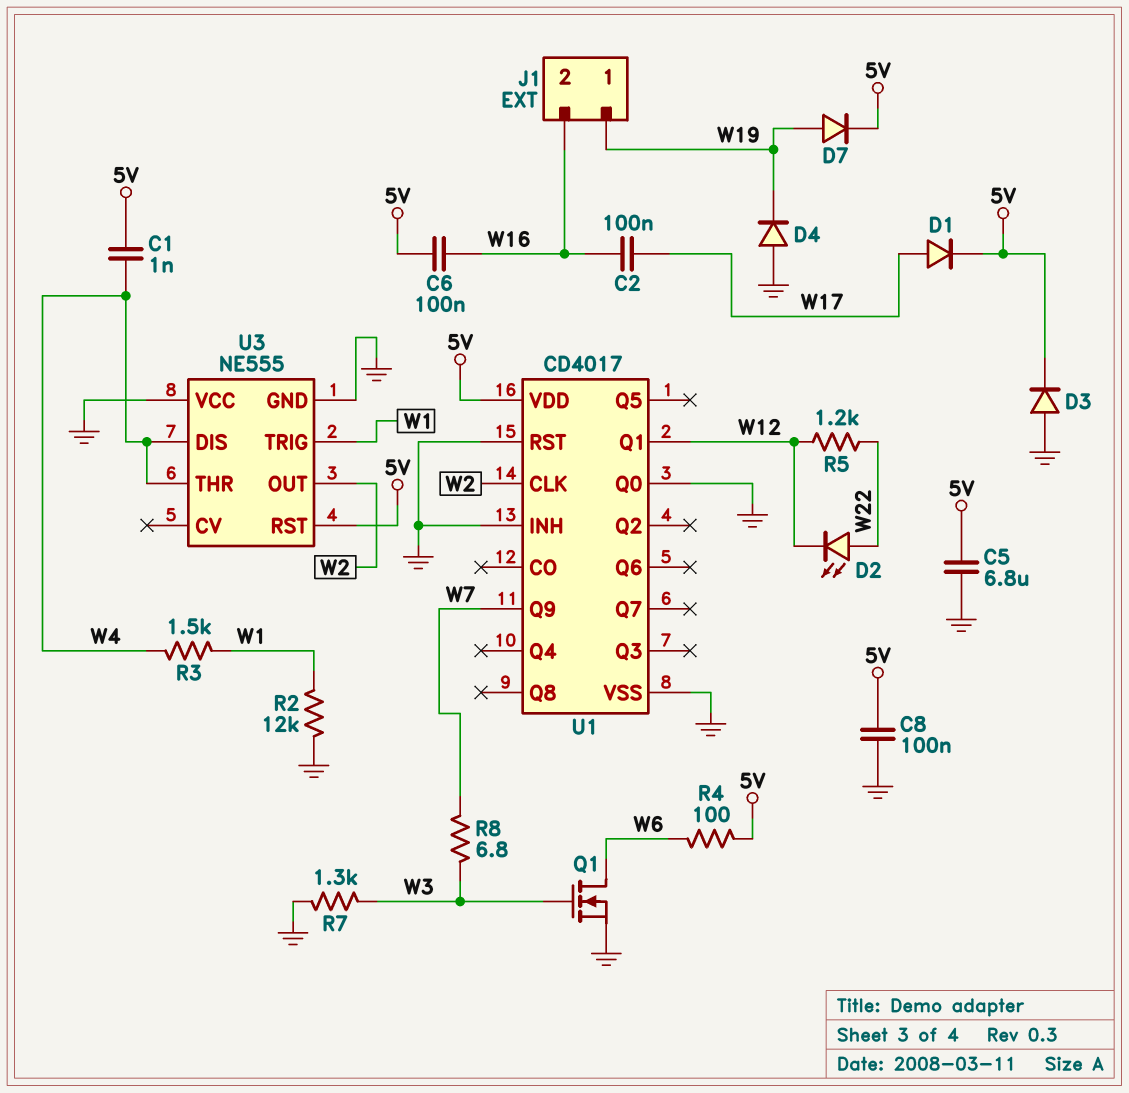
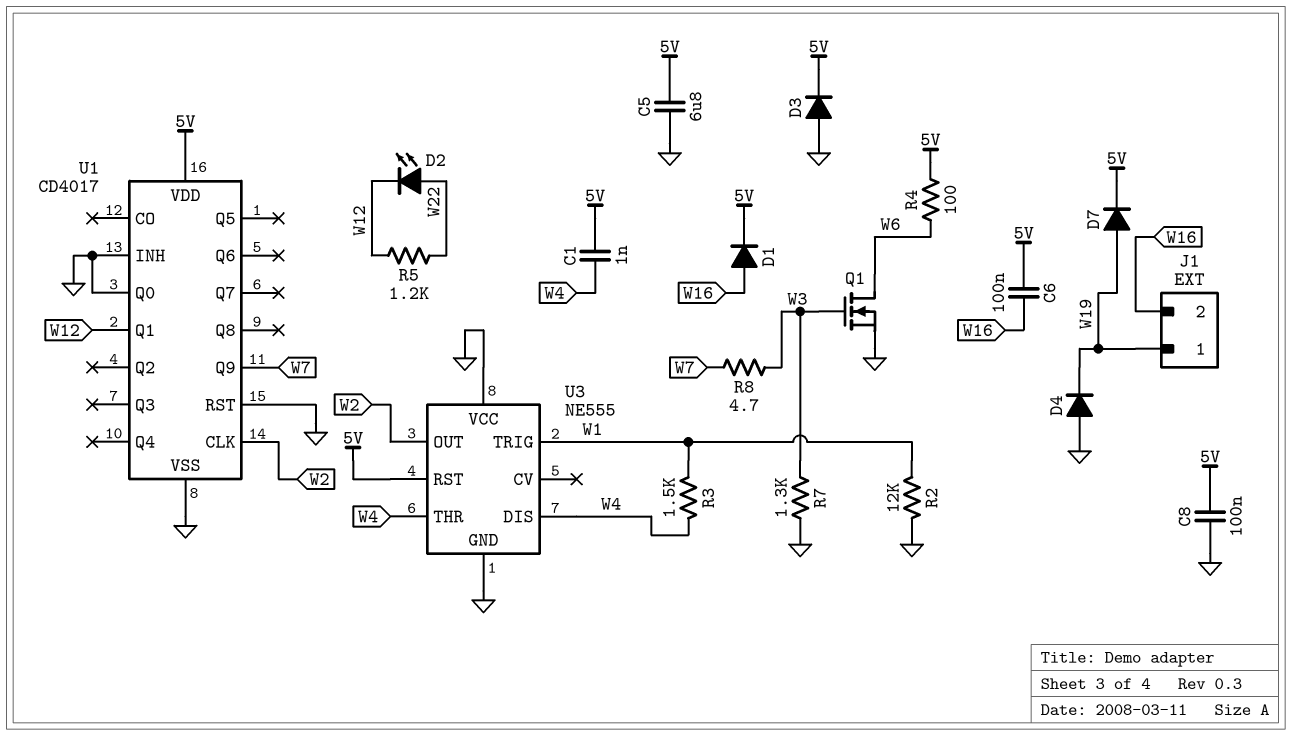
C2: 100nF (W16, W17) -> none
D1: diode (A W17, K 5V) -> diode (A W16, K 5V)
R8: 6.8 (W3, W7) -> 4.7 (W3, W7)

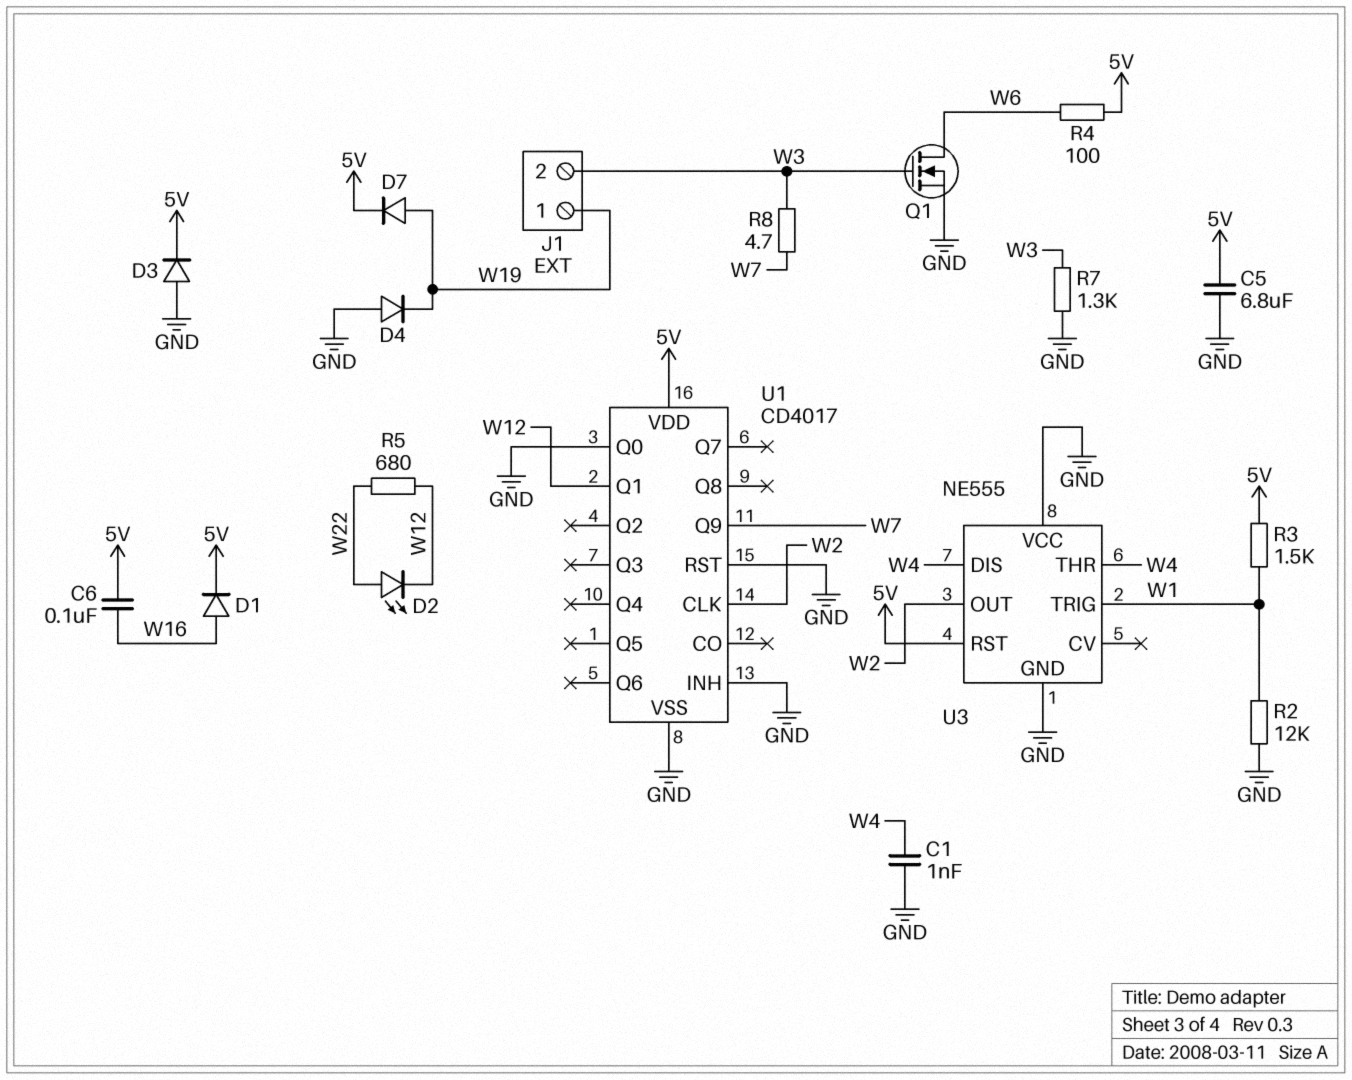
C1: 1nF (5V, W4) -> 1nF (GND, W4)
C8: 100nF (5V, GND) -> none
J1 pin 2: W16 -> W3
R3: 1.5k (W1, W4) -> 1.5k (5V, W1)
R5: 1.2k (W12, W22) -> 680 (W12, W22)

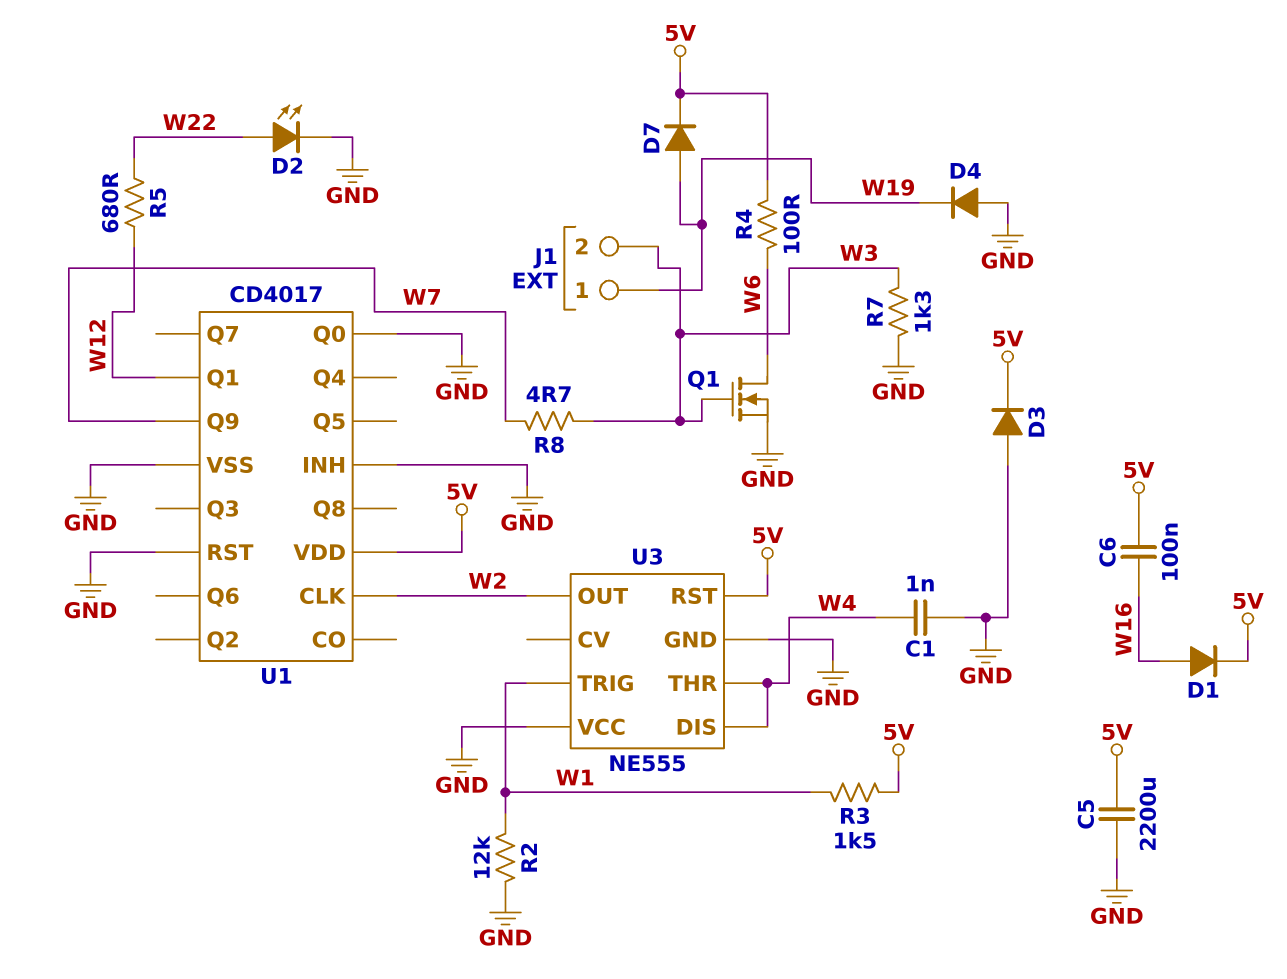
C5: 6.8uF (5V, GND) -> 2200uF (5V, GND)
D2: LED (A W22, K W12) -> LED (A W22, K GND)

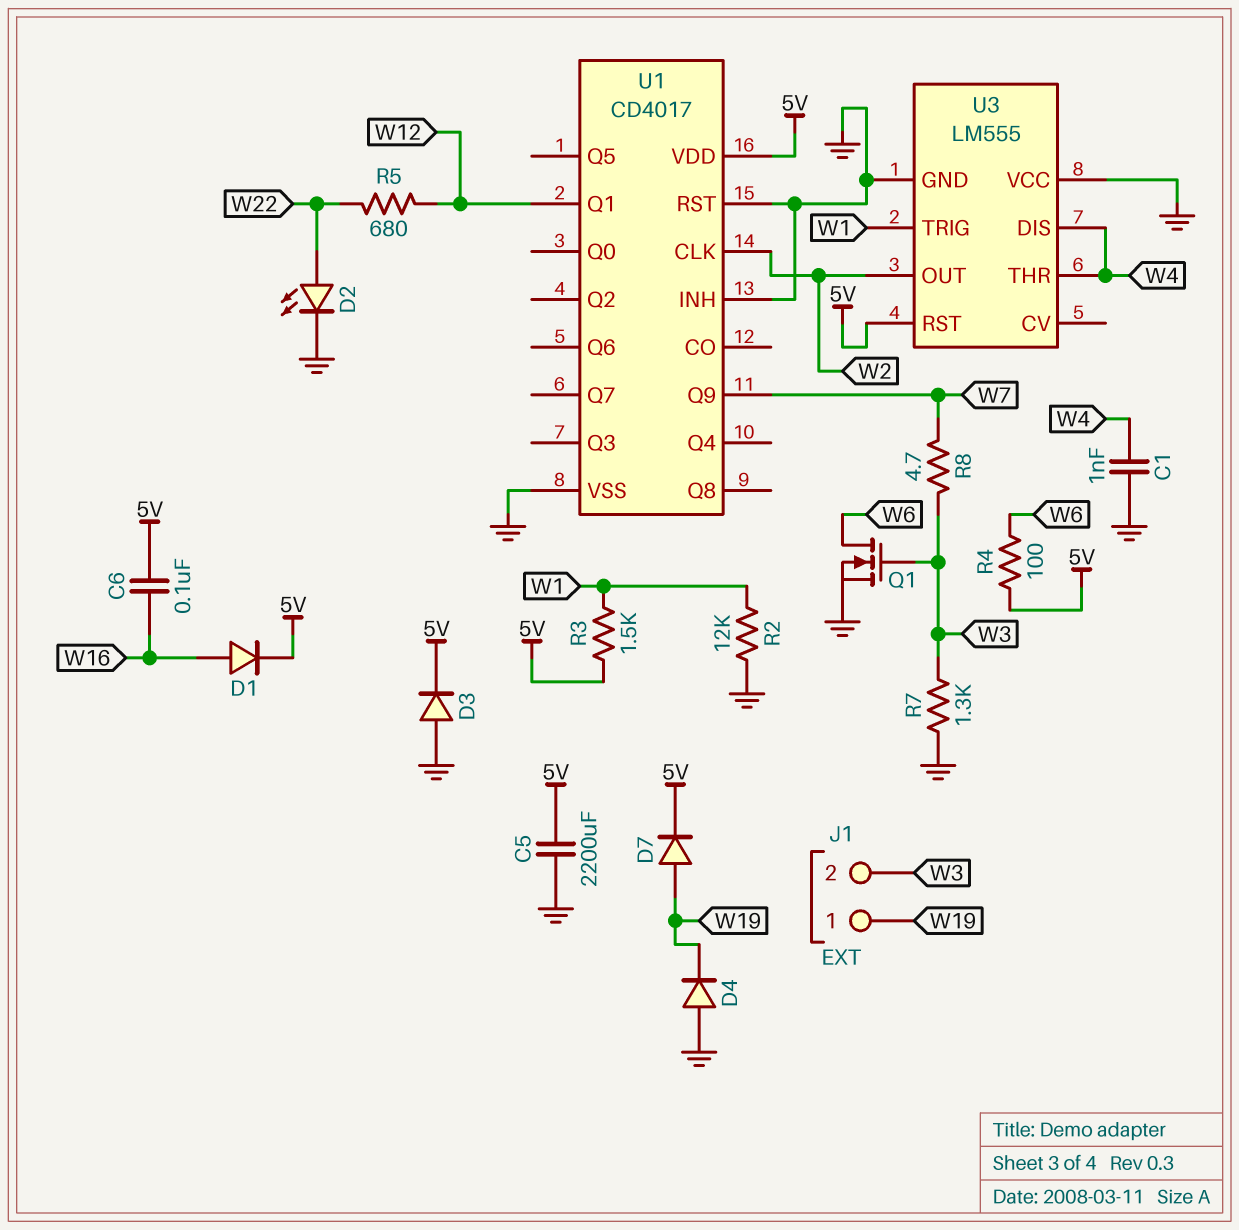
U1 pin Q0: GND -> none
U3: NE555 -> LM555

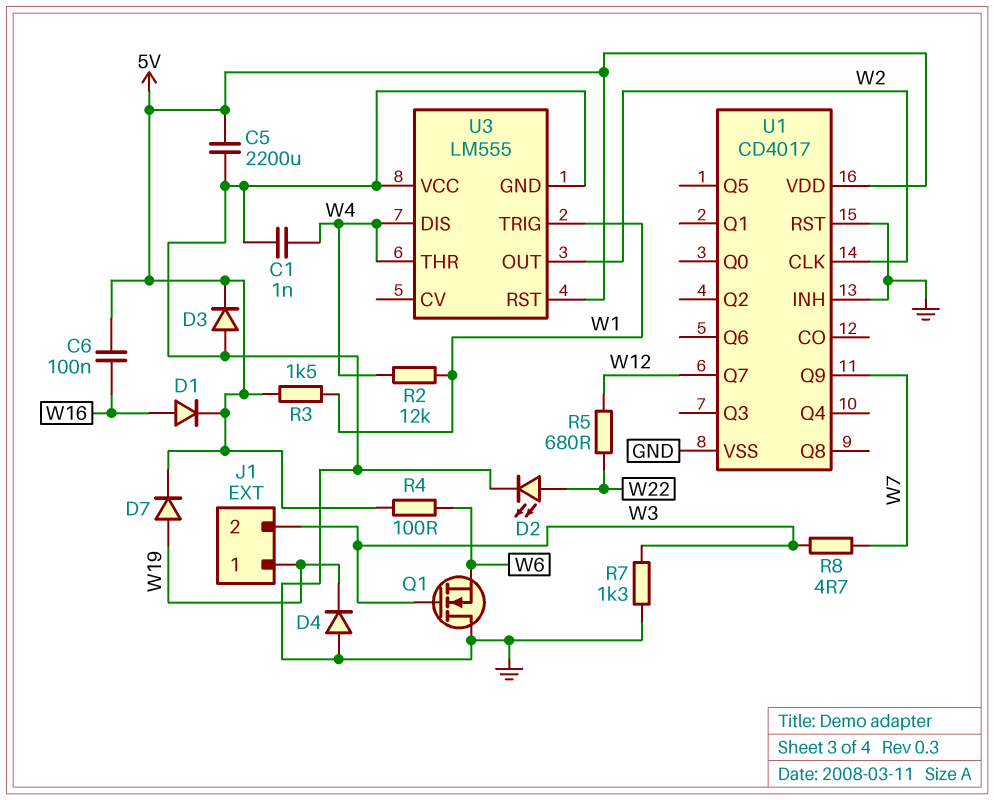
Q1: NMOS (G W3, D W6, S GND) -> NMOS (G W3, D GND, S W6)
R2: 12k (GND, W1) -> 12k (W1, W4)
U1 pin Q1: W12 -> none
U1 pin Q7: none -> W12

